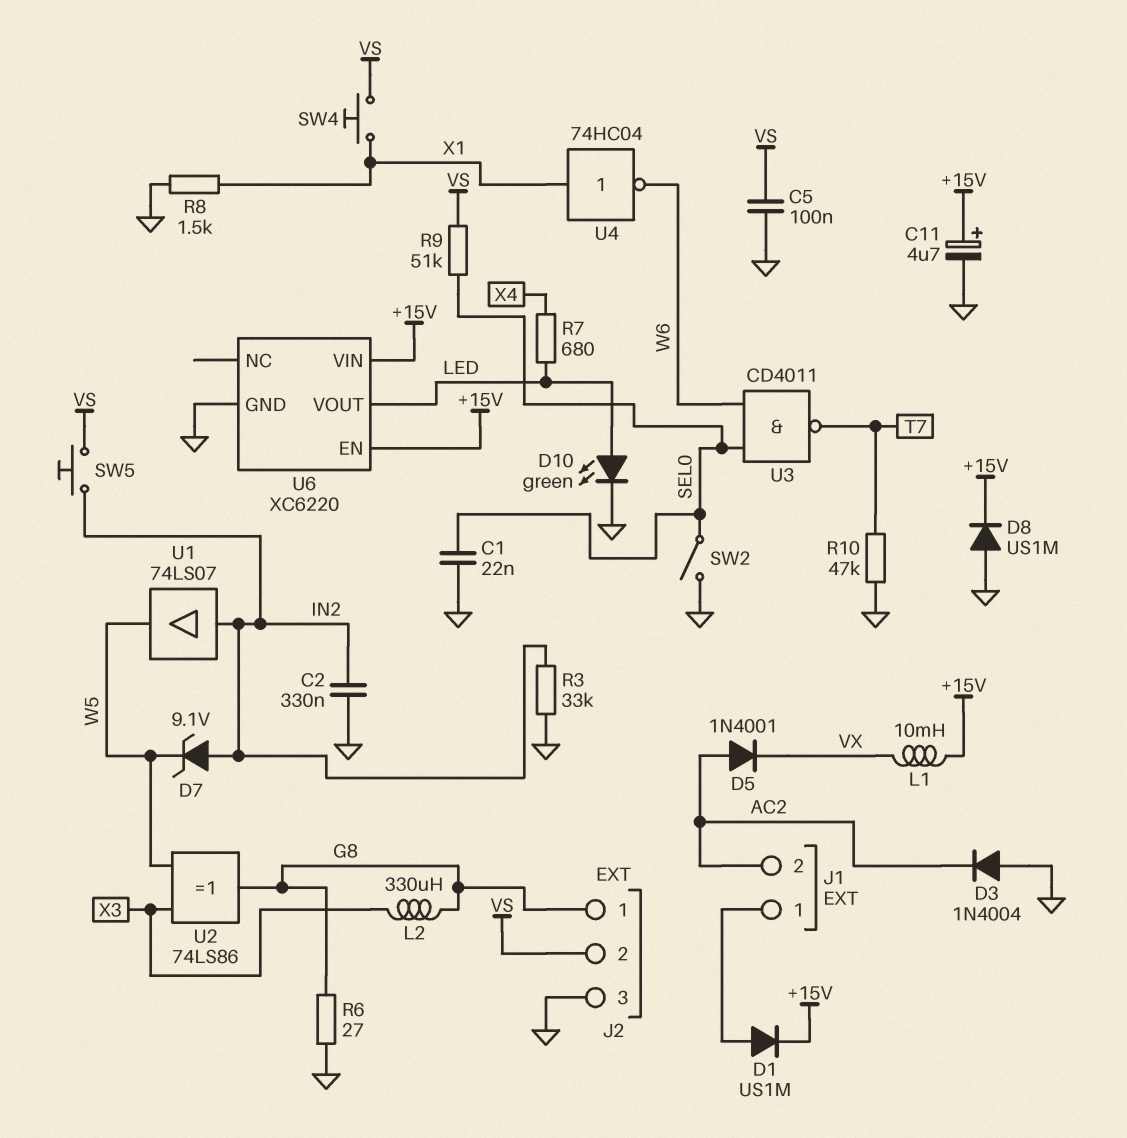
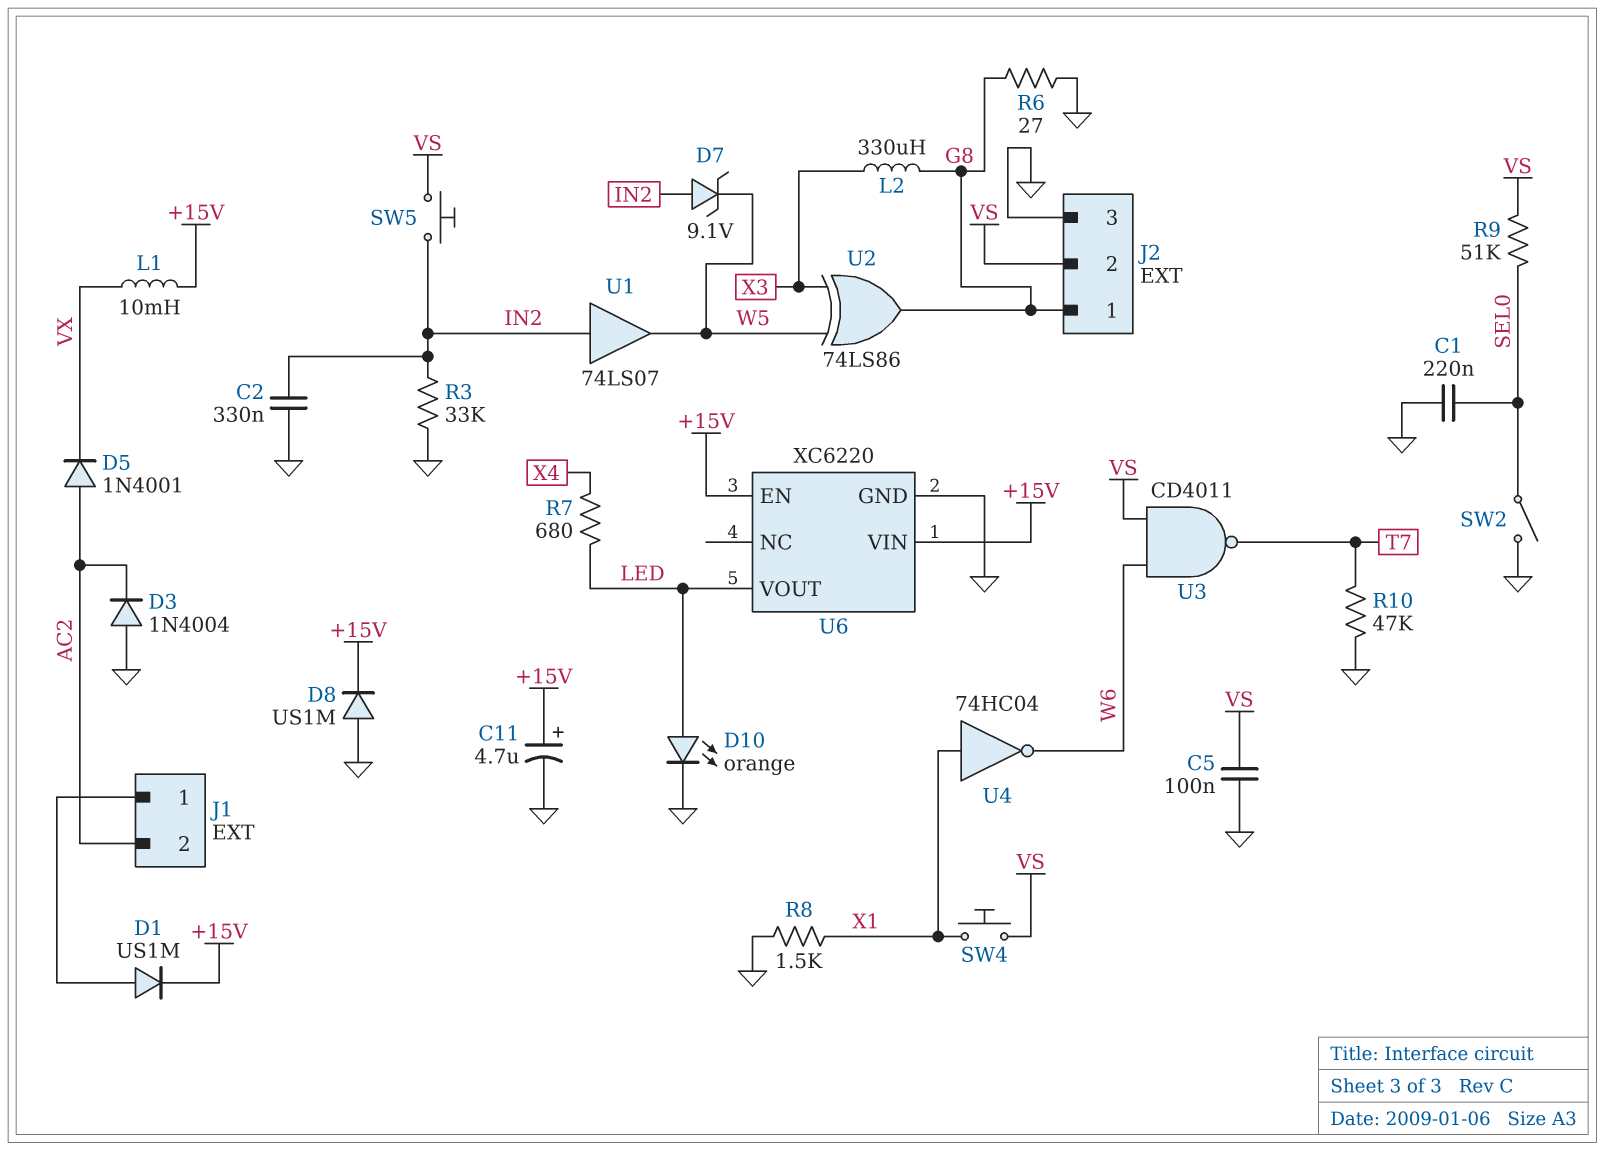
C1: 22nF (GND, SEL0) -> 220nF (GND, SEL0)
D10: LED green (A LED, K GND) -> LED orange (A LED, K GND)
U3: NAND CD4011 (in SEL0, in W6, out T7) -> NAND CD4011 (in VS, in W6, out T7)

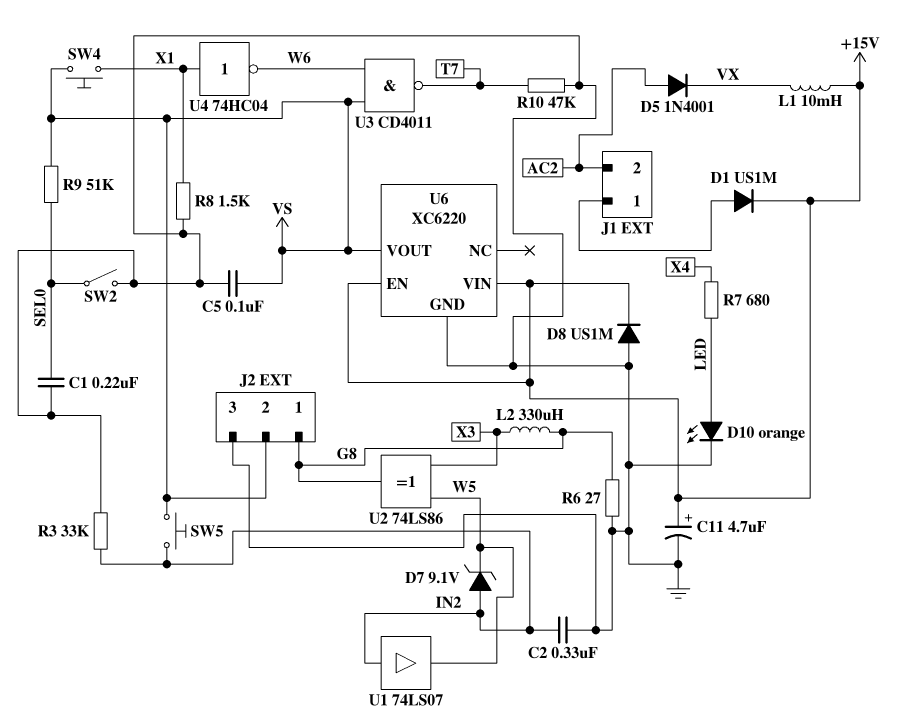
D3: diode 1N4004 (A GND, K AC2) -> none
U6 pin VOUT: LED -> VS

